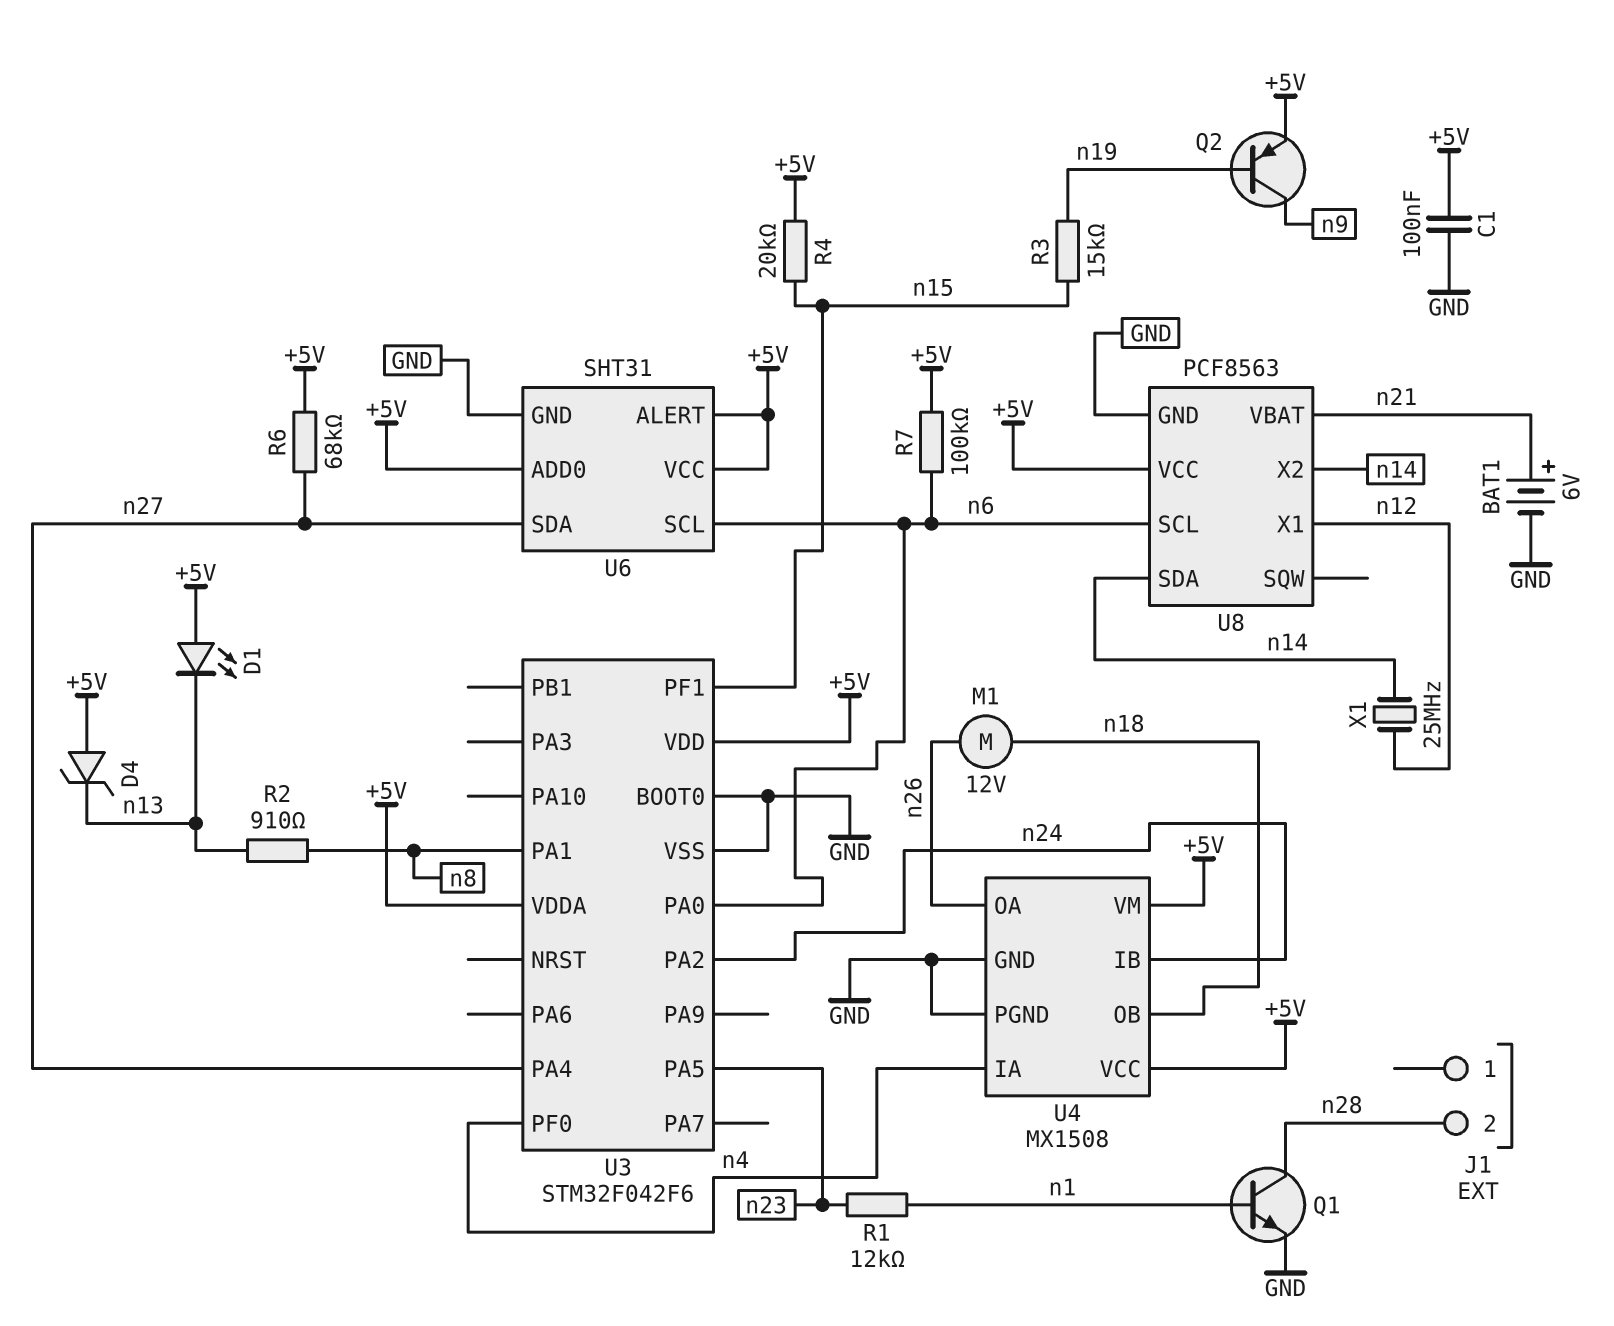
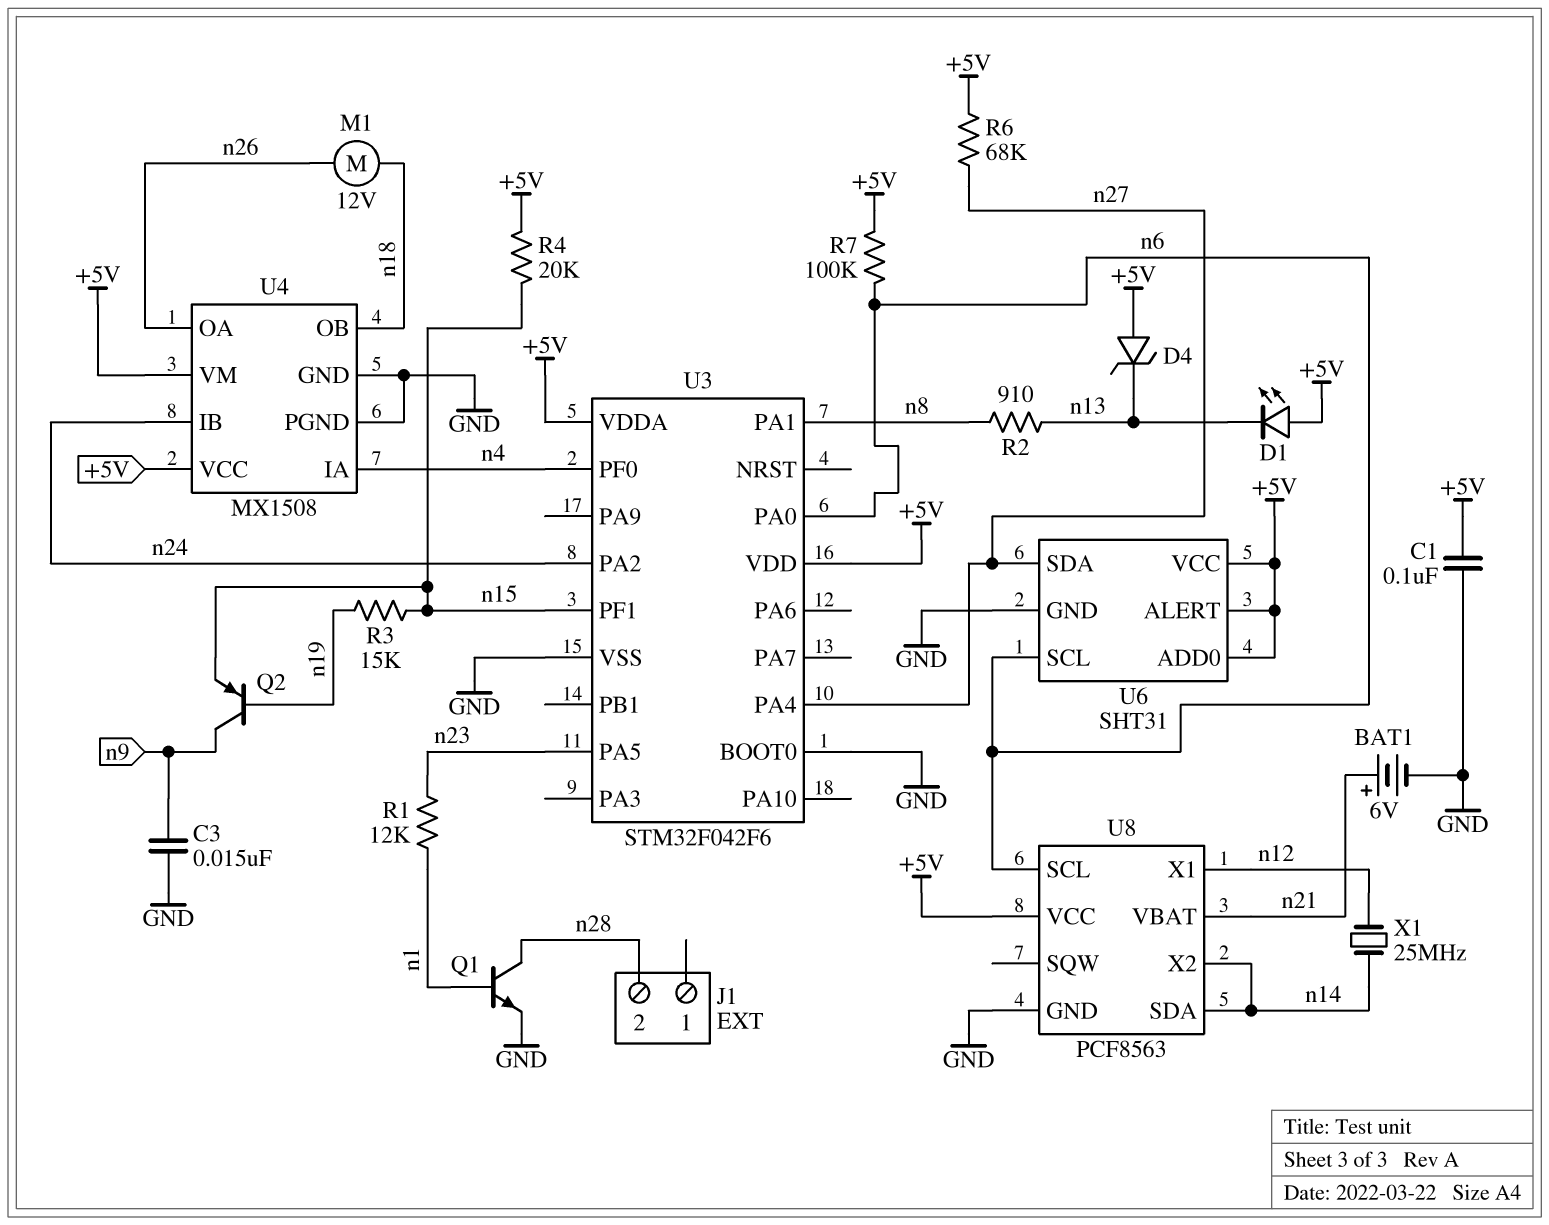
C3: none -> 15nF (GND, n9)
Q2: PNP (B n19, C n9, E +5V) -> PNP (B n19, C n9, E n15)

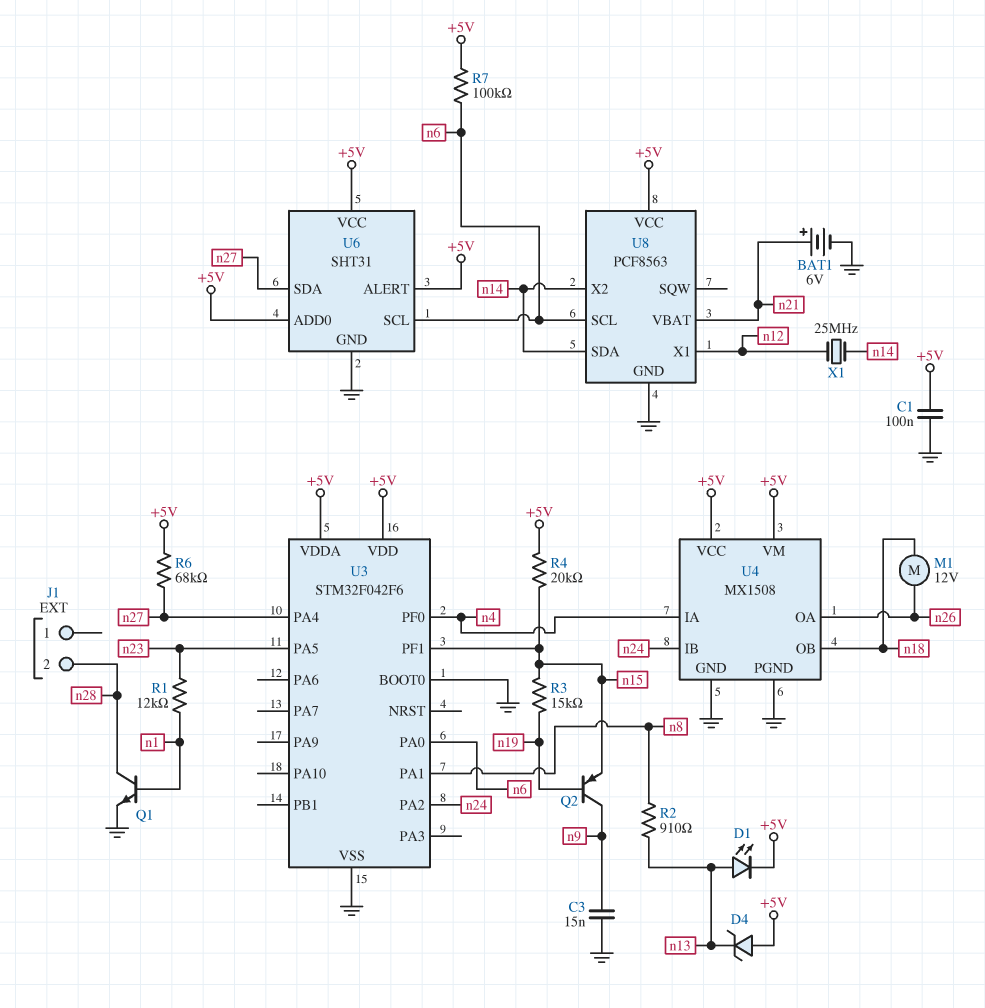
D1: LED (A +5V, K n13) -> LED (A n13, K +5V)

